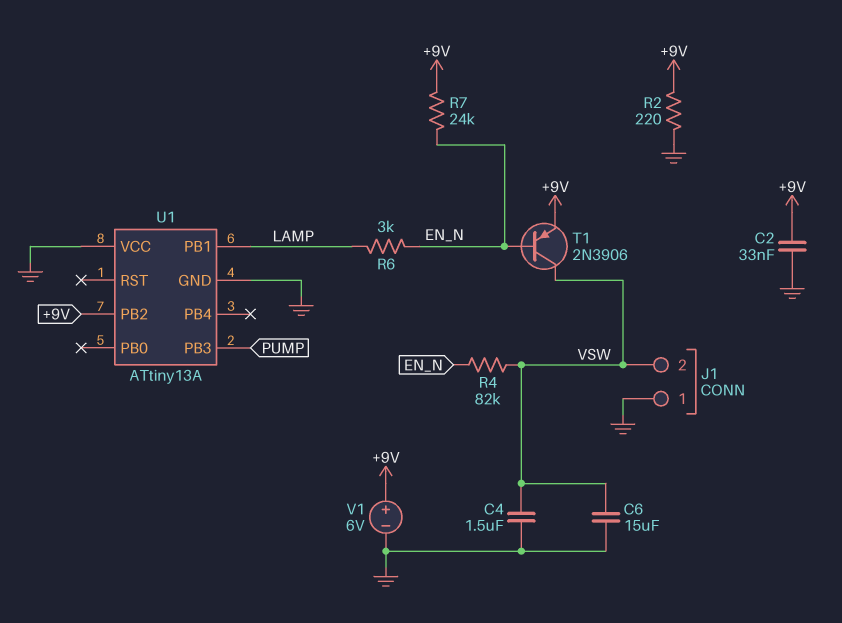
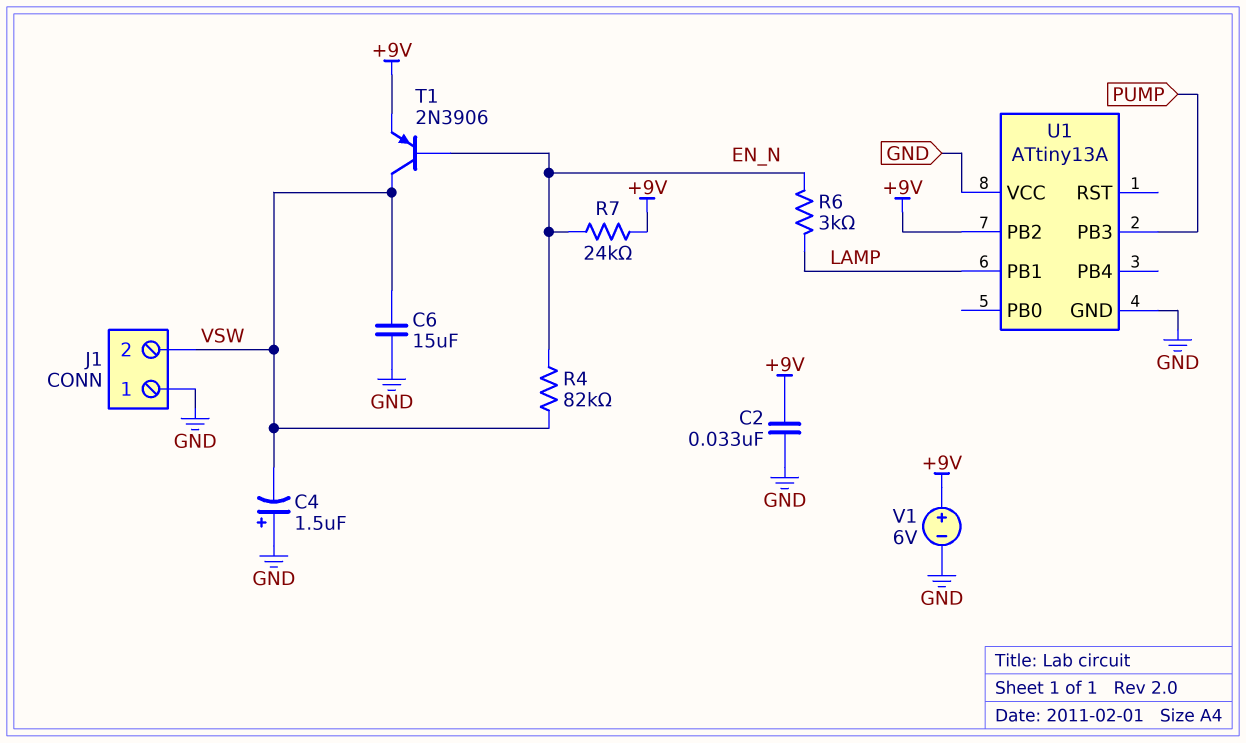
C4: 1.5uF (GND, VSW) -> 1.5uF (plus GND, minus VSW)
R2: 220 (+9V, GND) -> none

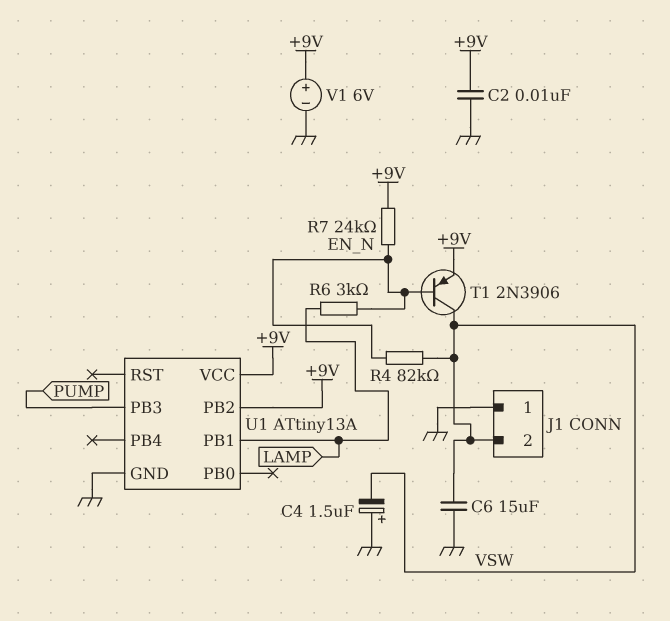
C2: 33nF (+9V, GND) -> 10nF (+9V, GND)
U1 pin VCC: GND -> +9V

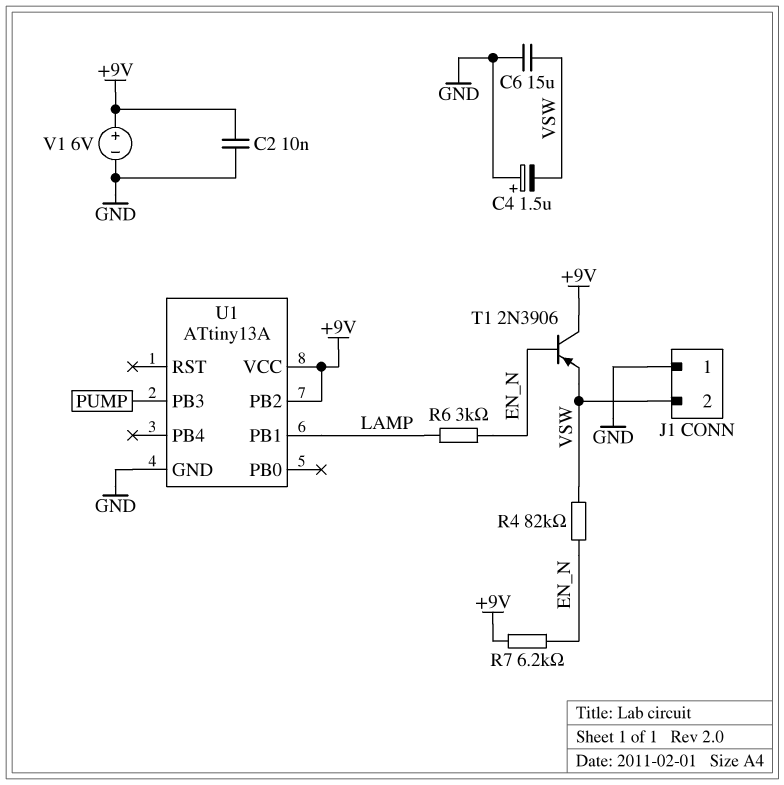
R7: 24k (+9V, EN_N) -> 6.2k (+9V, EN_N)
T1: PNP 2N3906 (B EN_N, C VSW, E +9V) -> PNP 2N3906 (B EN_N, C +9V, E VSW)

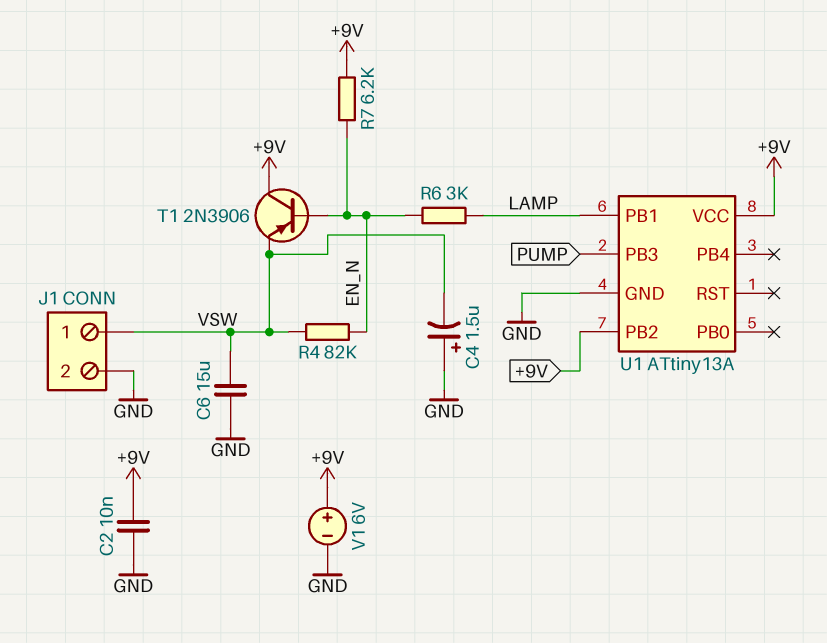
J1 pin 1: GND -> VSW
J1 pin 2: VSW -> GND

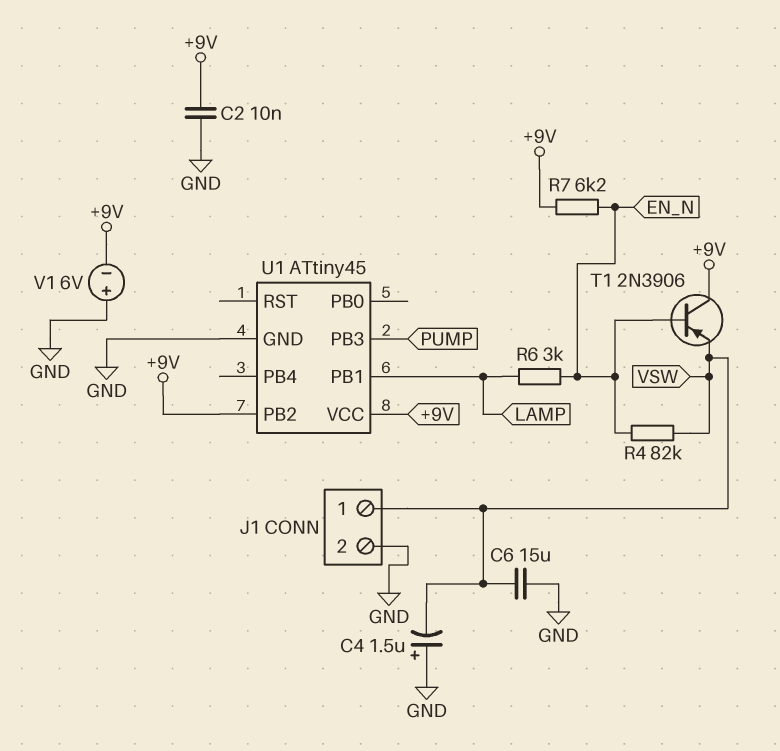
U1: ATtiny13A -> ATtiny45
V1: 6V (plus +9V, minus GND) -> 6V (plus GND, minus +9V)

